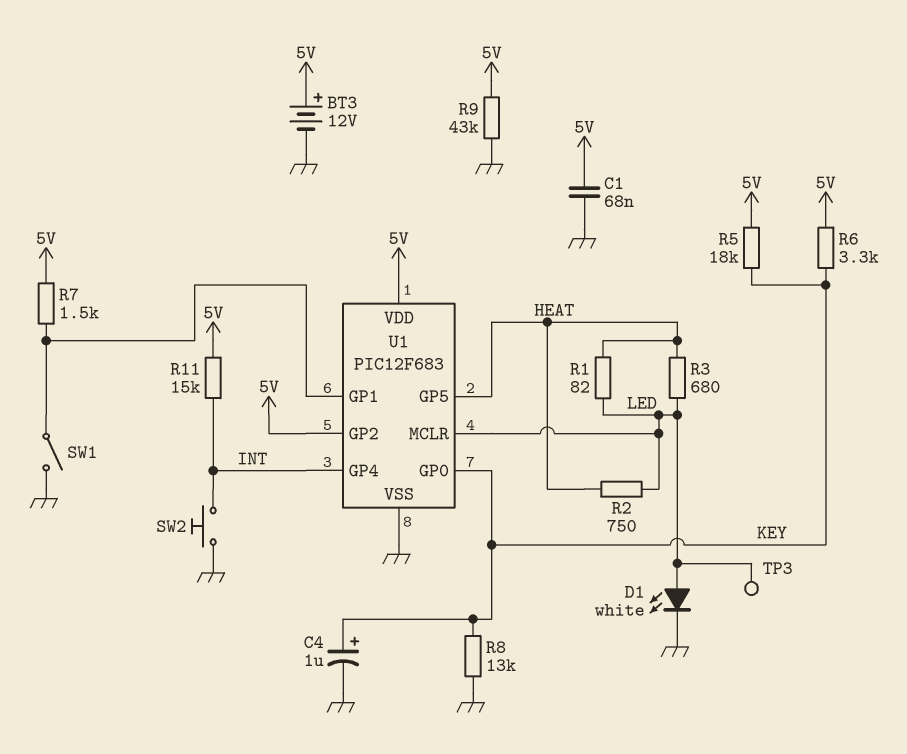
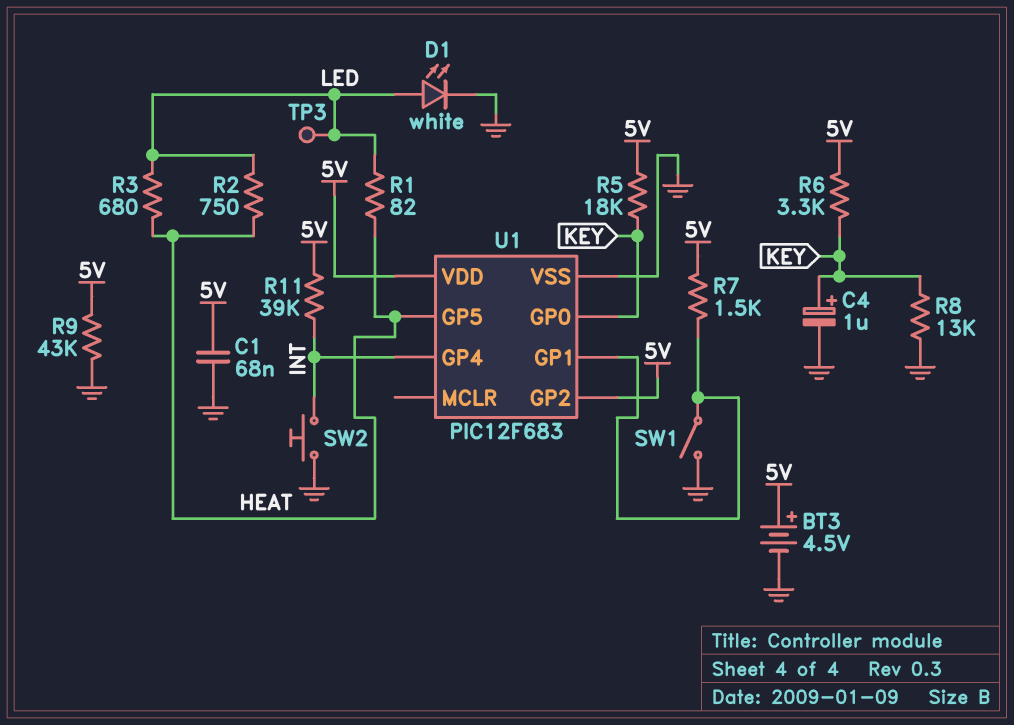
BT3: 12V (plus 5V, minus GND) -> 4.5V (plus 5V, minus GND)
R11: 15k (5V, INT) -> 39k (5V, INT)
U1 pin MCLR: LED -> none

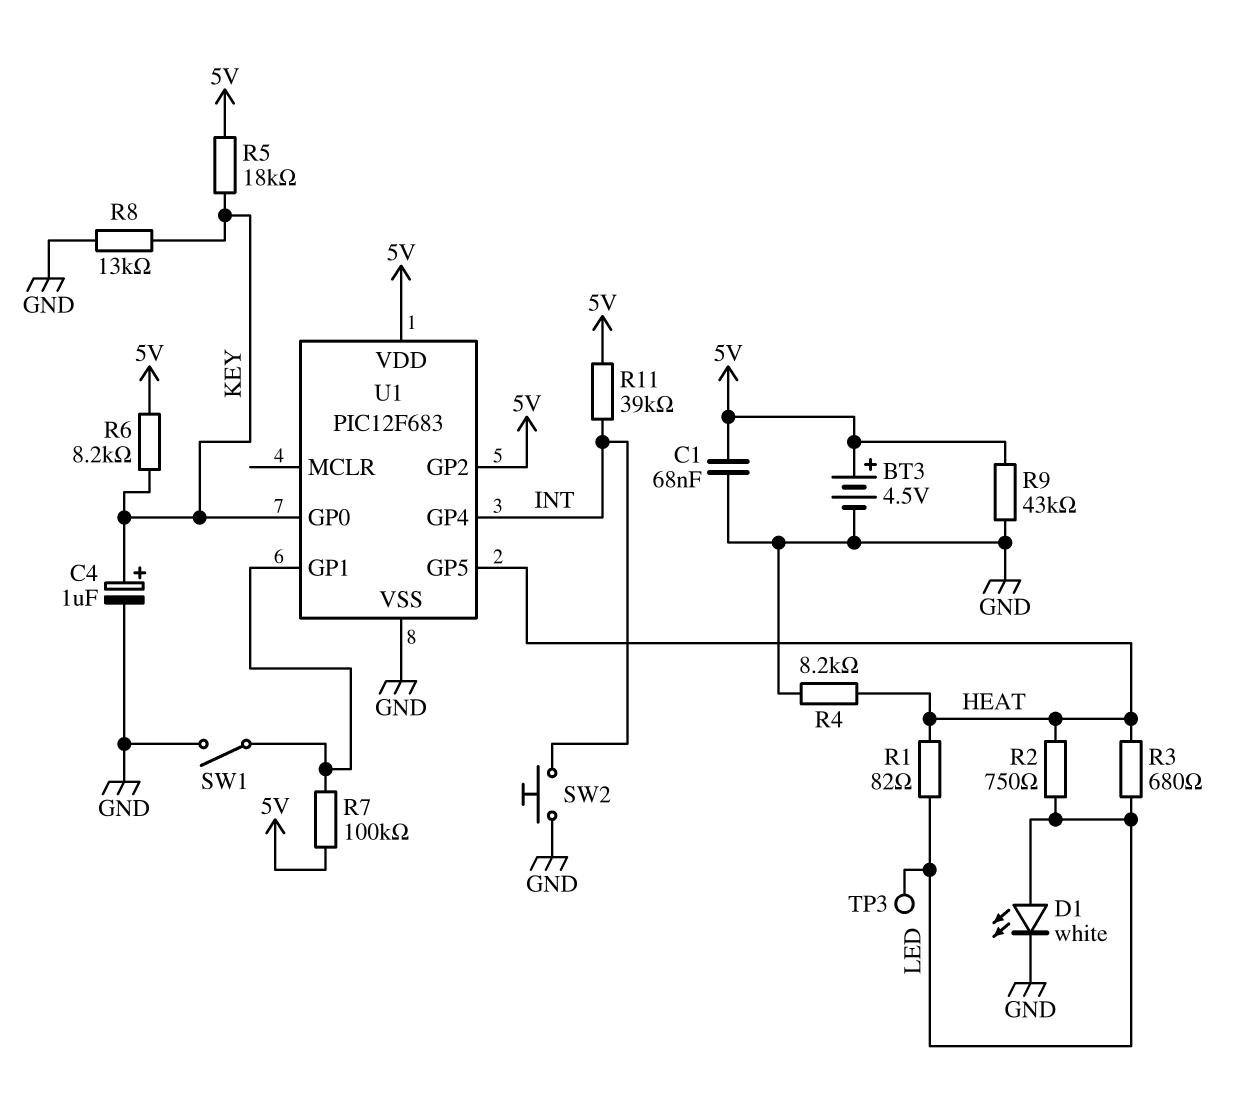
R4: none -> 8.2k (GND, HEAT)
R6: 3.3k (5V, KEY) -> 8.2k (5V, KEY)
R7: 1.5k (5V, U1/GP1) -> 100k (5V, U1/GP1)

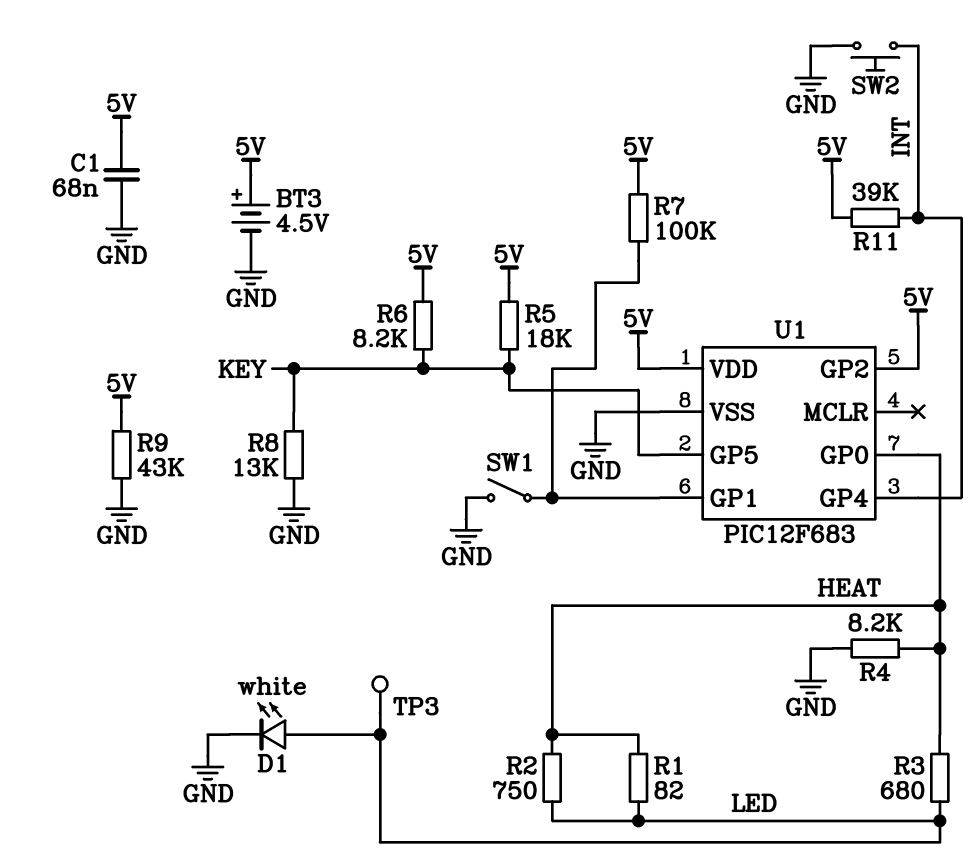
C4: 1uF (plus KEY, minus GND) -> none
U1 pin GP0: KEY -> HEAT
U1 pin GP5: HEAT -> KEY

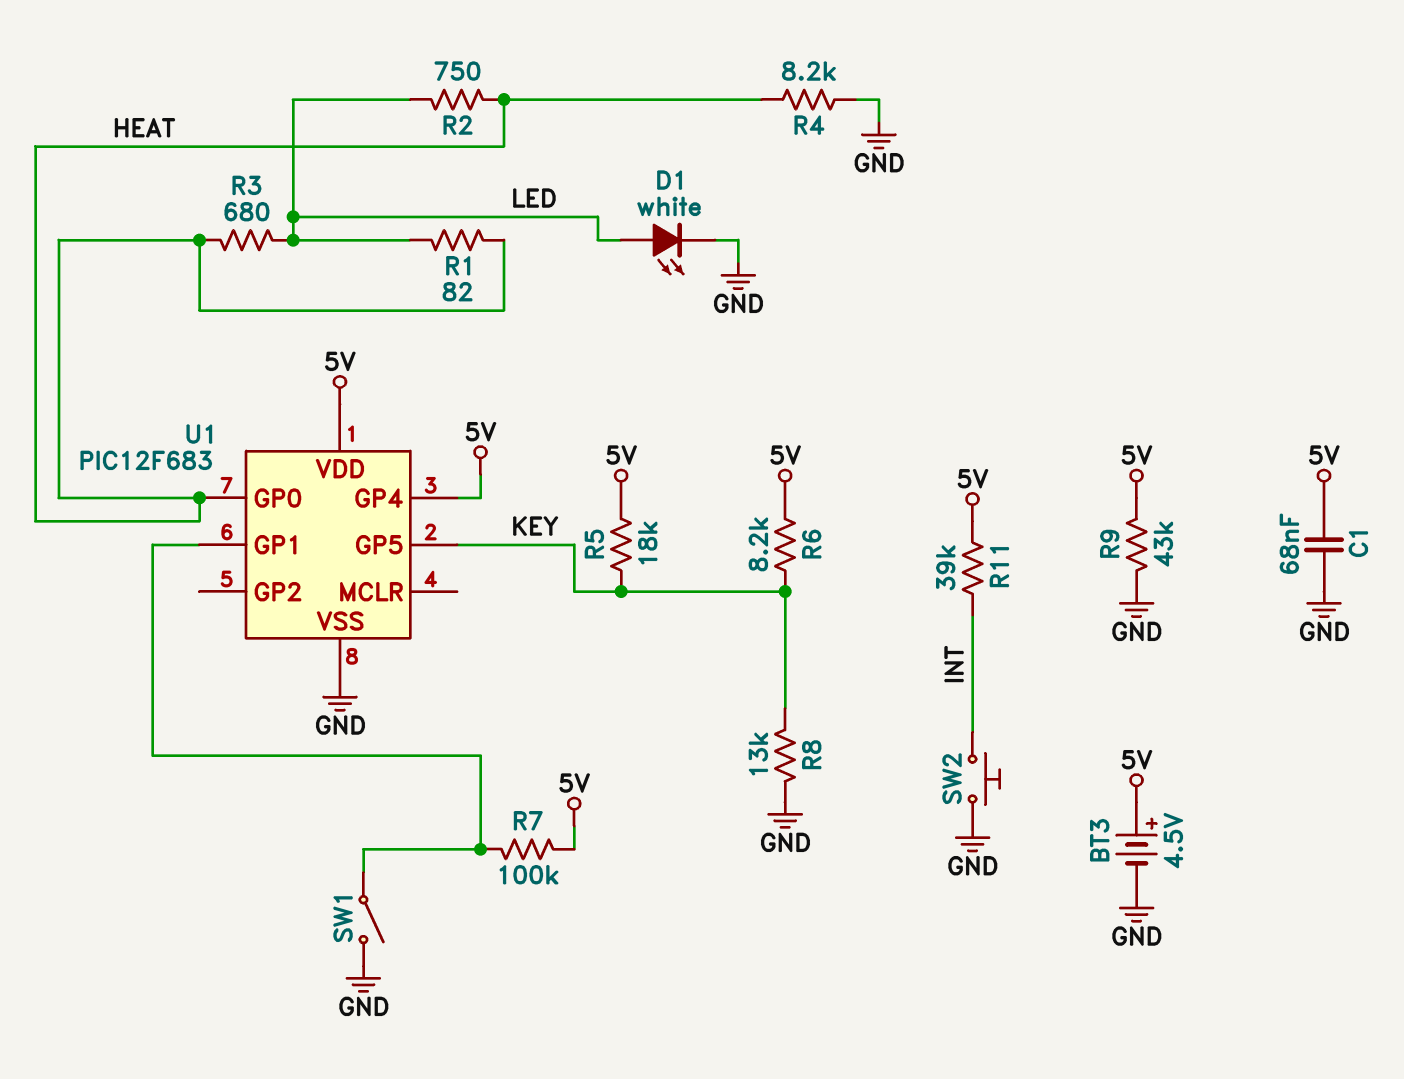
TP3: test point (LED) -> none
U1 pin GP2: 5V -> none
U1 pin GP4: INT -> 5V

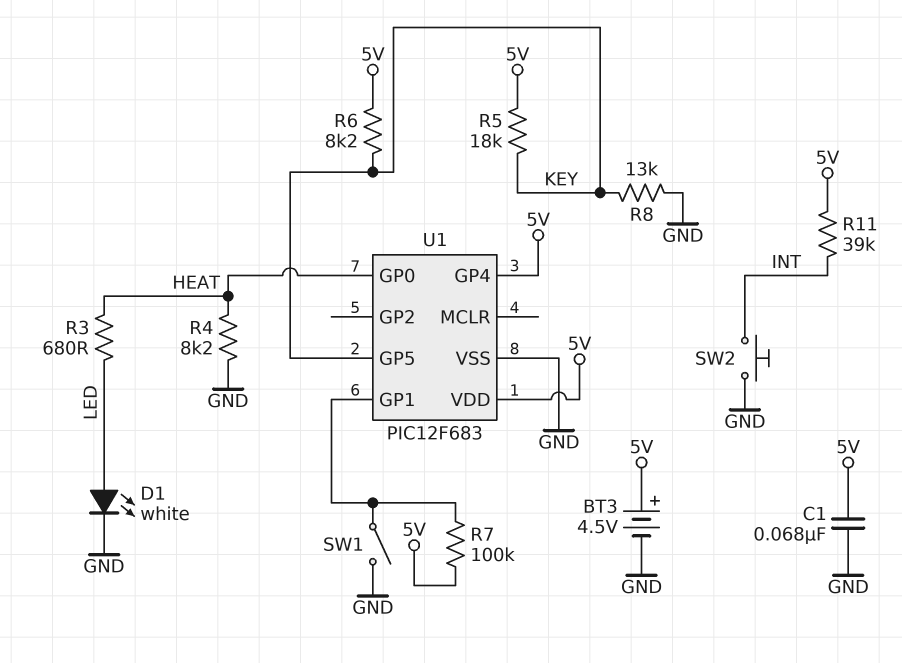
R1: 82 (HEAT, LED) -> none
R2: 750 (HEAT, LED) -> none
R9: 43k (5V, GND) -> none

